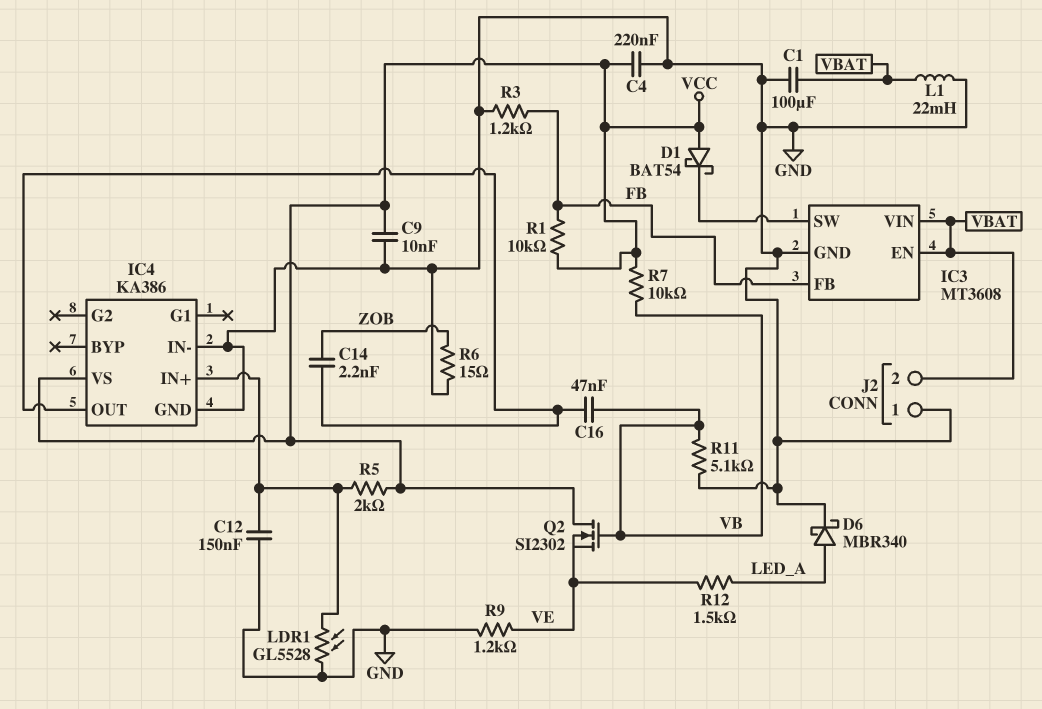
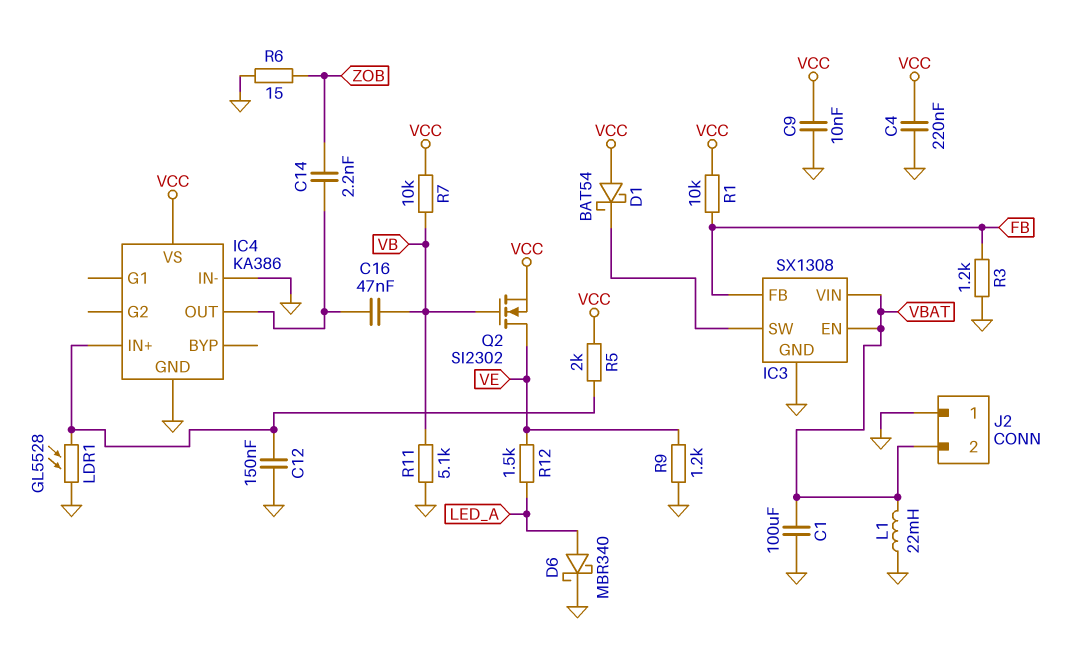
IC3: MT3608 -> SX1308
Q2: NMOS SI2302 (G VB, D VCC, S VE) -> NMOS SI2302 (G VB, D VE, S VCC)

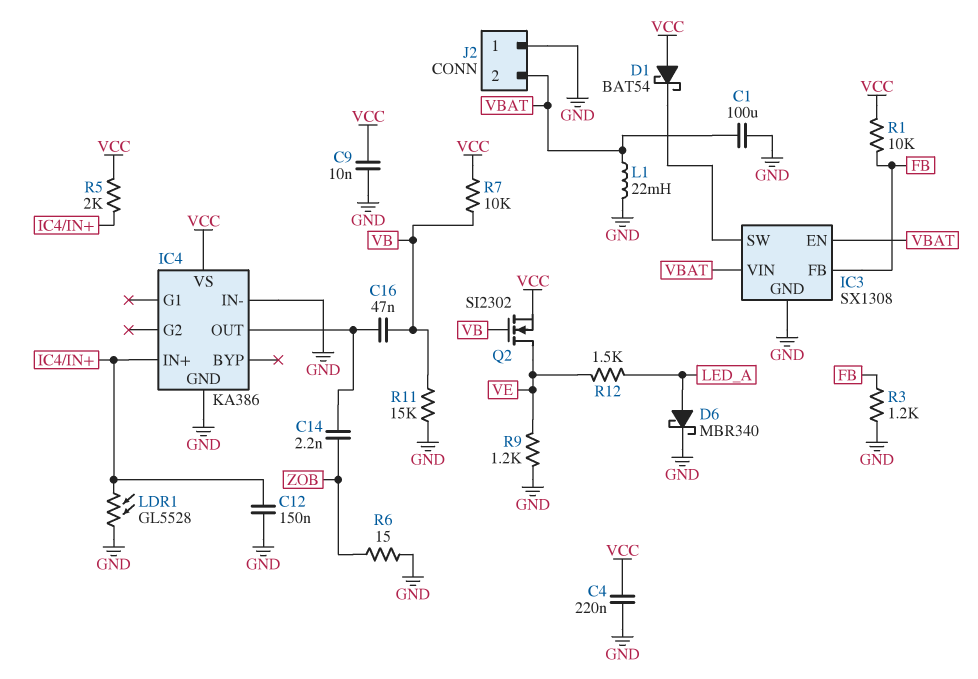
R11: 5.1k (GND, VB) -> 15k (GND, VB)

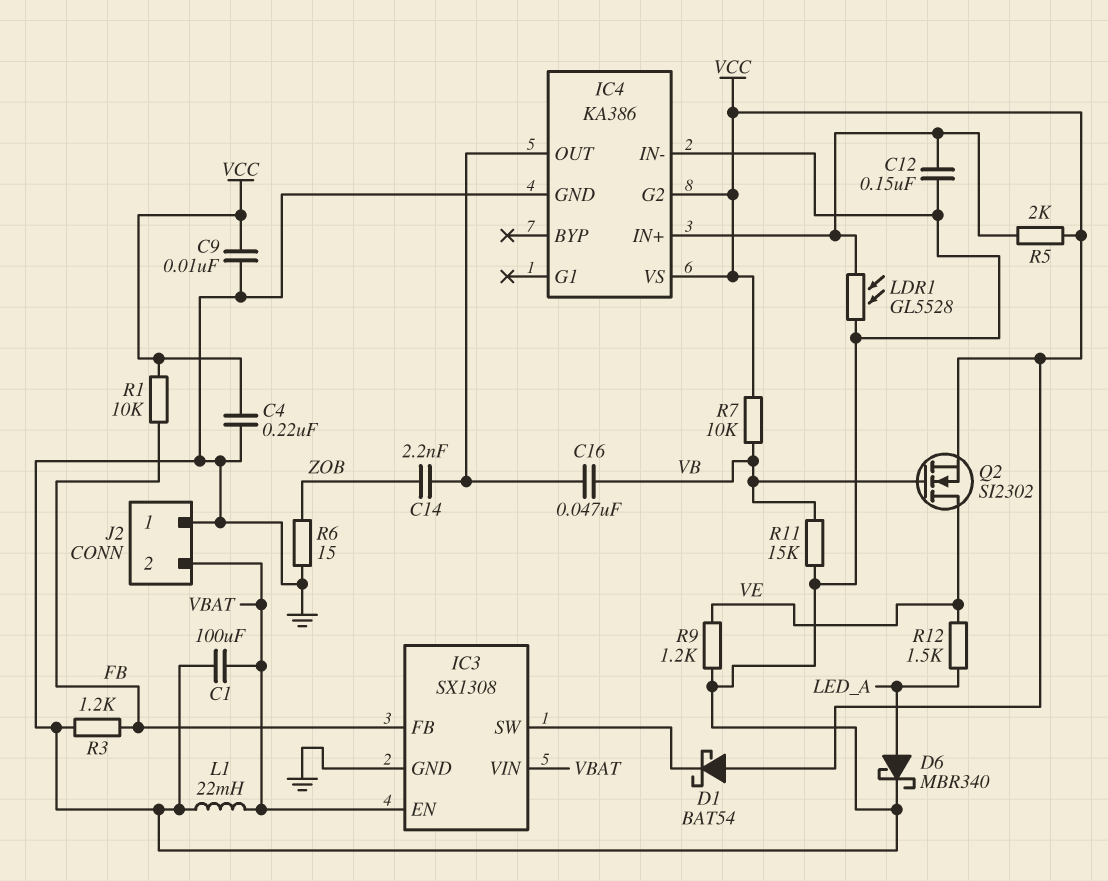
IC4 pin G2: none -> VCC

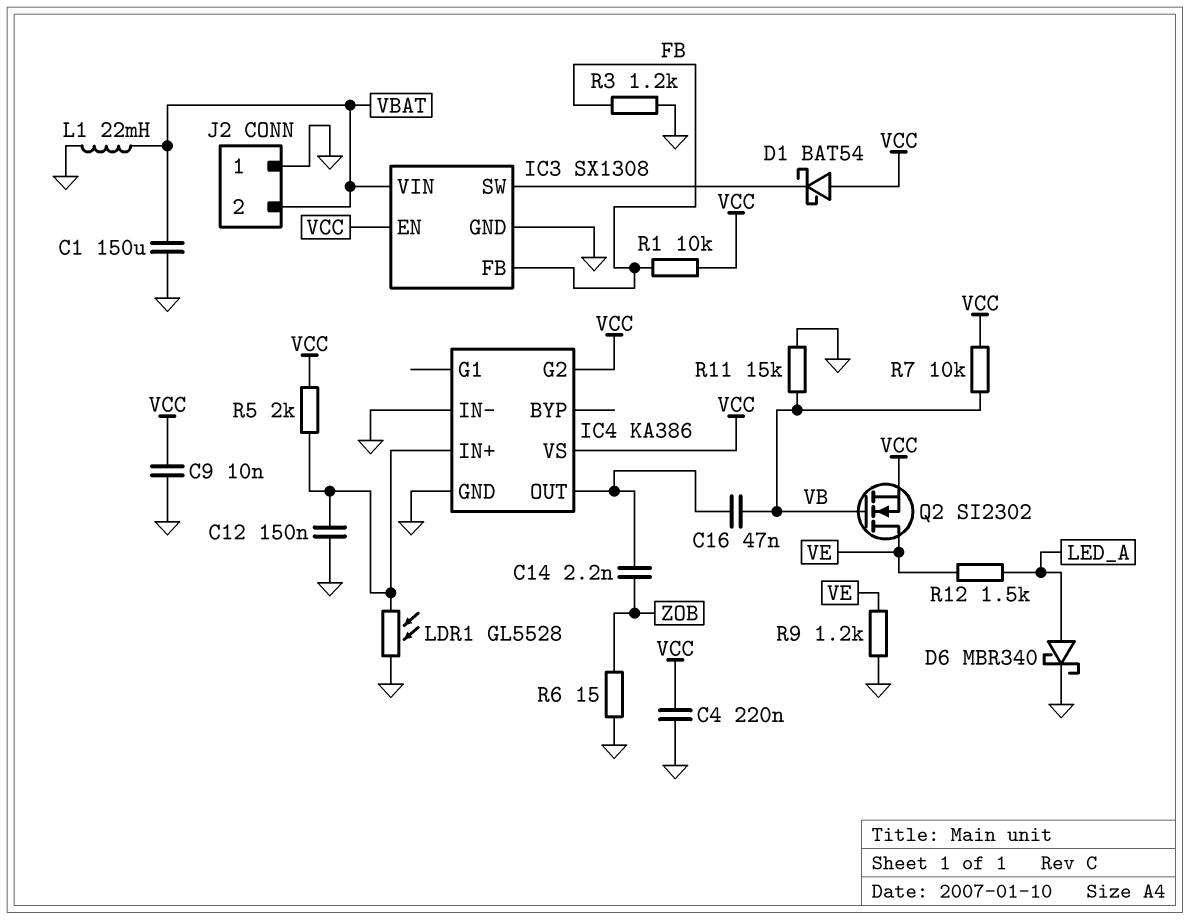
C1: 100uF (GND, VBAT) -> 150uF (GND, VBAT)
IC3 pin EN: VBAT -> VCC

